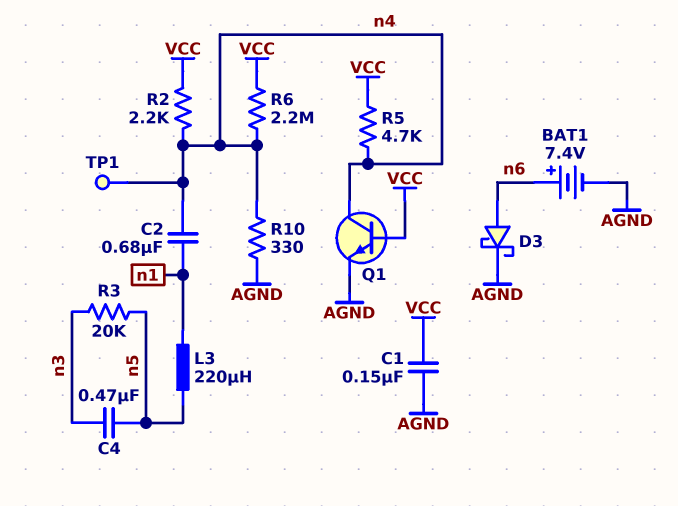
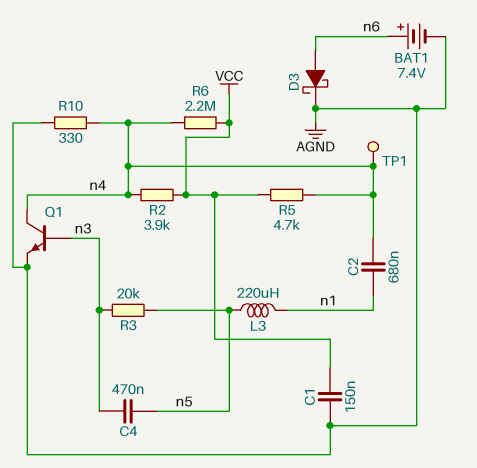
Q1: NPN (B VCC, C n4, E AGND) -> NPN (B n3, C n4, E AGND)
R2: 2.2k (VCC, n4) -> 3.9k (VCC, n4)

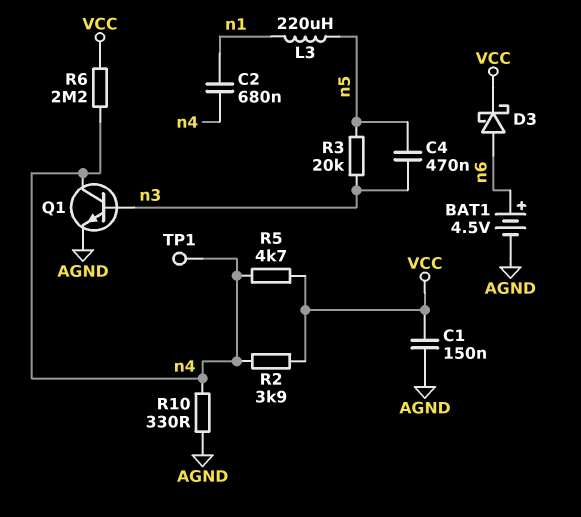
BAT1: 7.4V (plus n6, minus AGND) -> 4.5V (plus n6, minus AGND)
D3: schottky (A n6, K AGND) -> schottky (A n6, K VCC)

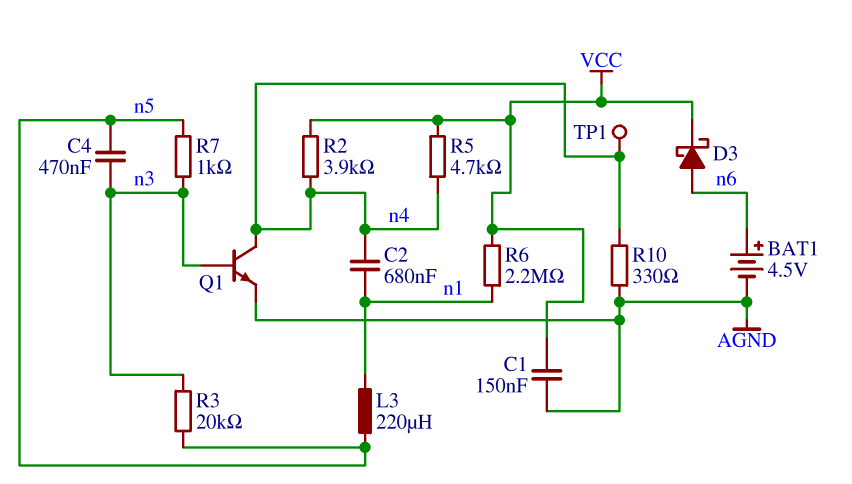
R6: 2.2M (VCC, n4) -> 2.2M (VCC, n1)
R7: none -> 1k (n3, n5)

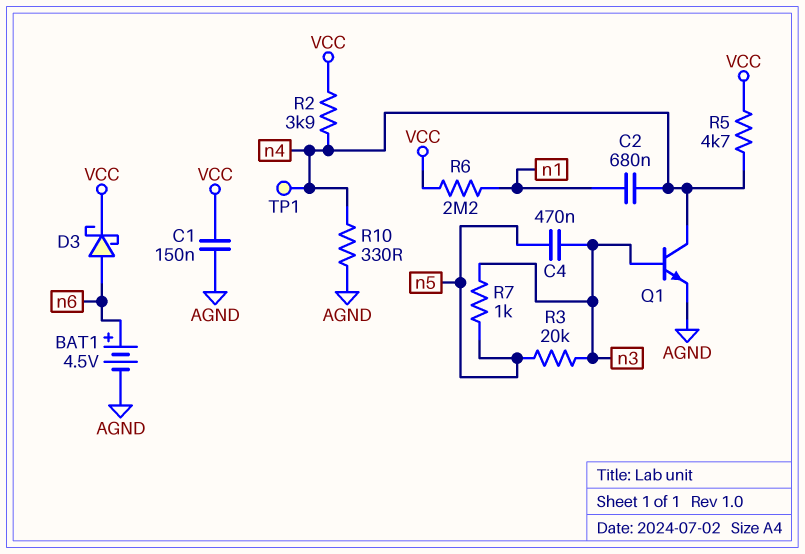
L3: 220uH (n1, n5) -> none

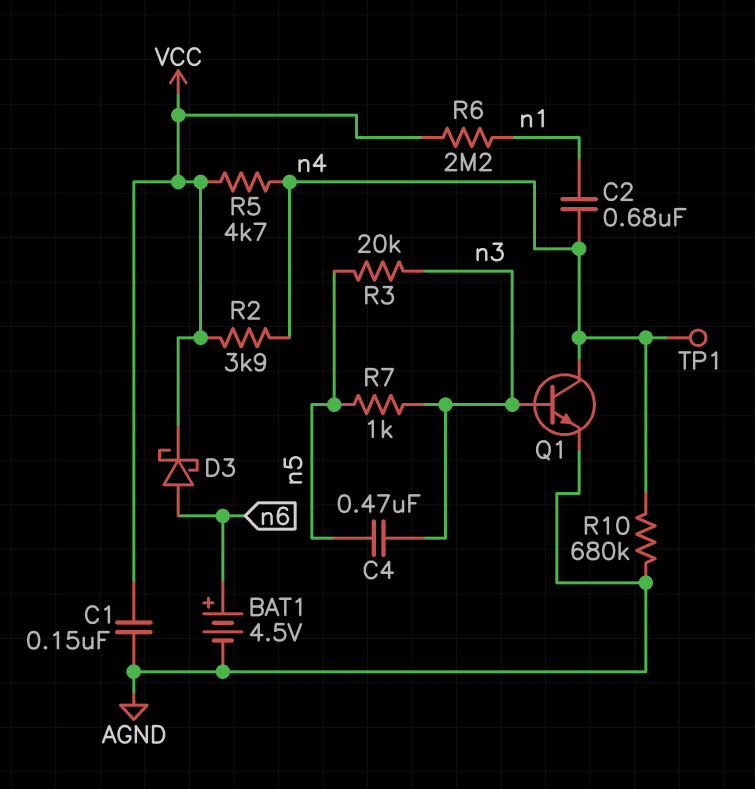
R10: 330 (AGND, n4) -> 680k (AGND, n4)

